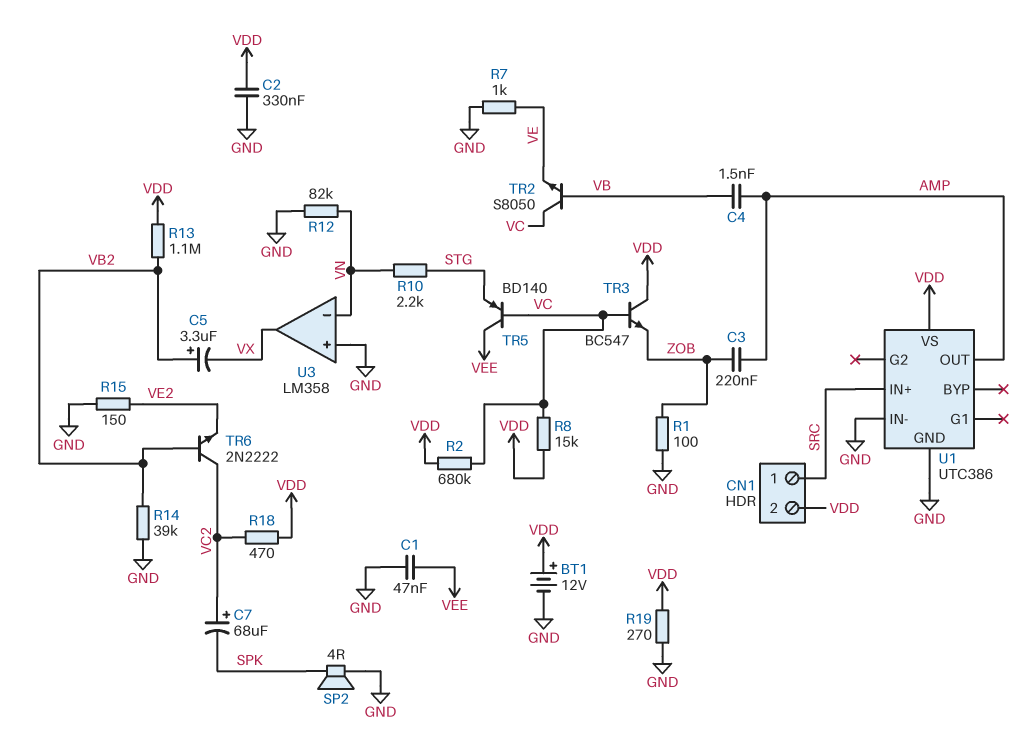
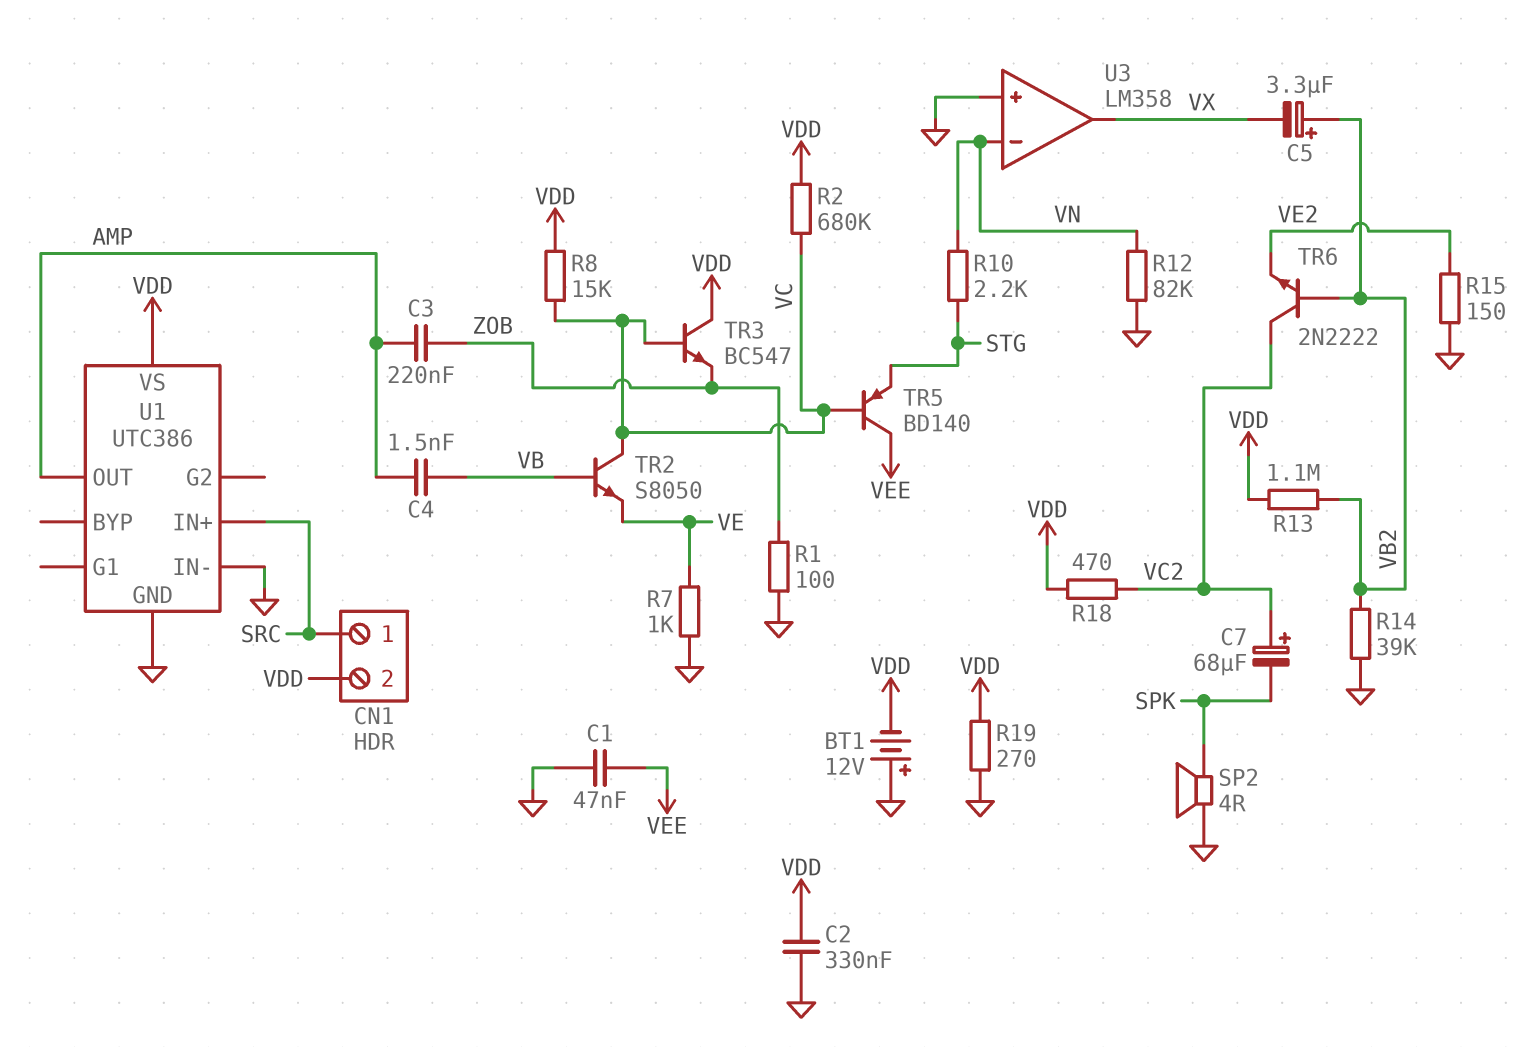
BT1: 12V (plus VDD, minus GND) -> 12V (plus GND, minus VDD)

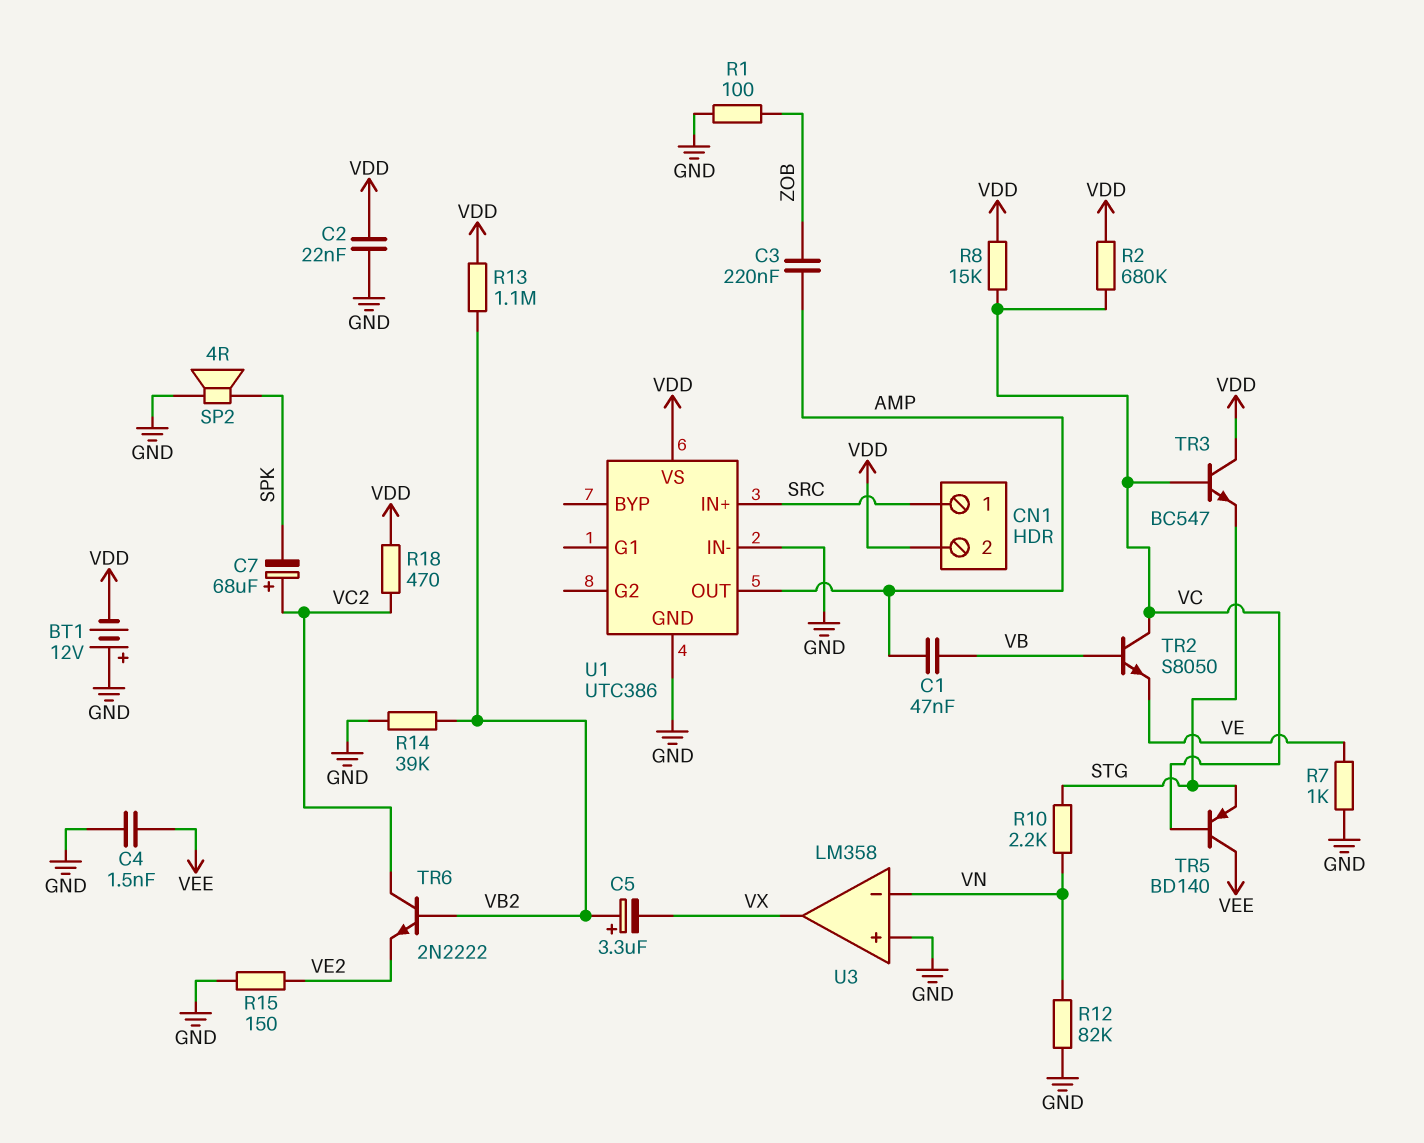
C1: 47nF (GND, VEE) -> 47nF (AMP, VB)
C2: 330nF (GND, VDD) -> 22nF (GND, VDD)
C4: 1.5nF (AMP, VB) -> 1.5nF (GND, VEE)
R19: 270 (GND, VDD) -> none
TR3: NPN BC547 (B VC, C VDD, E ZOB) -> NPN BC547 (B VC, C VDD, E STG)

